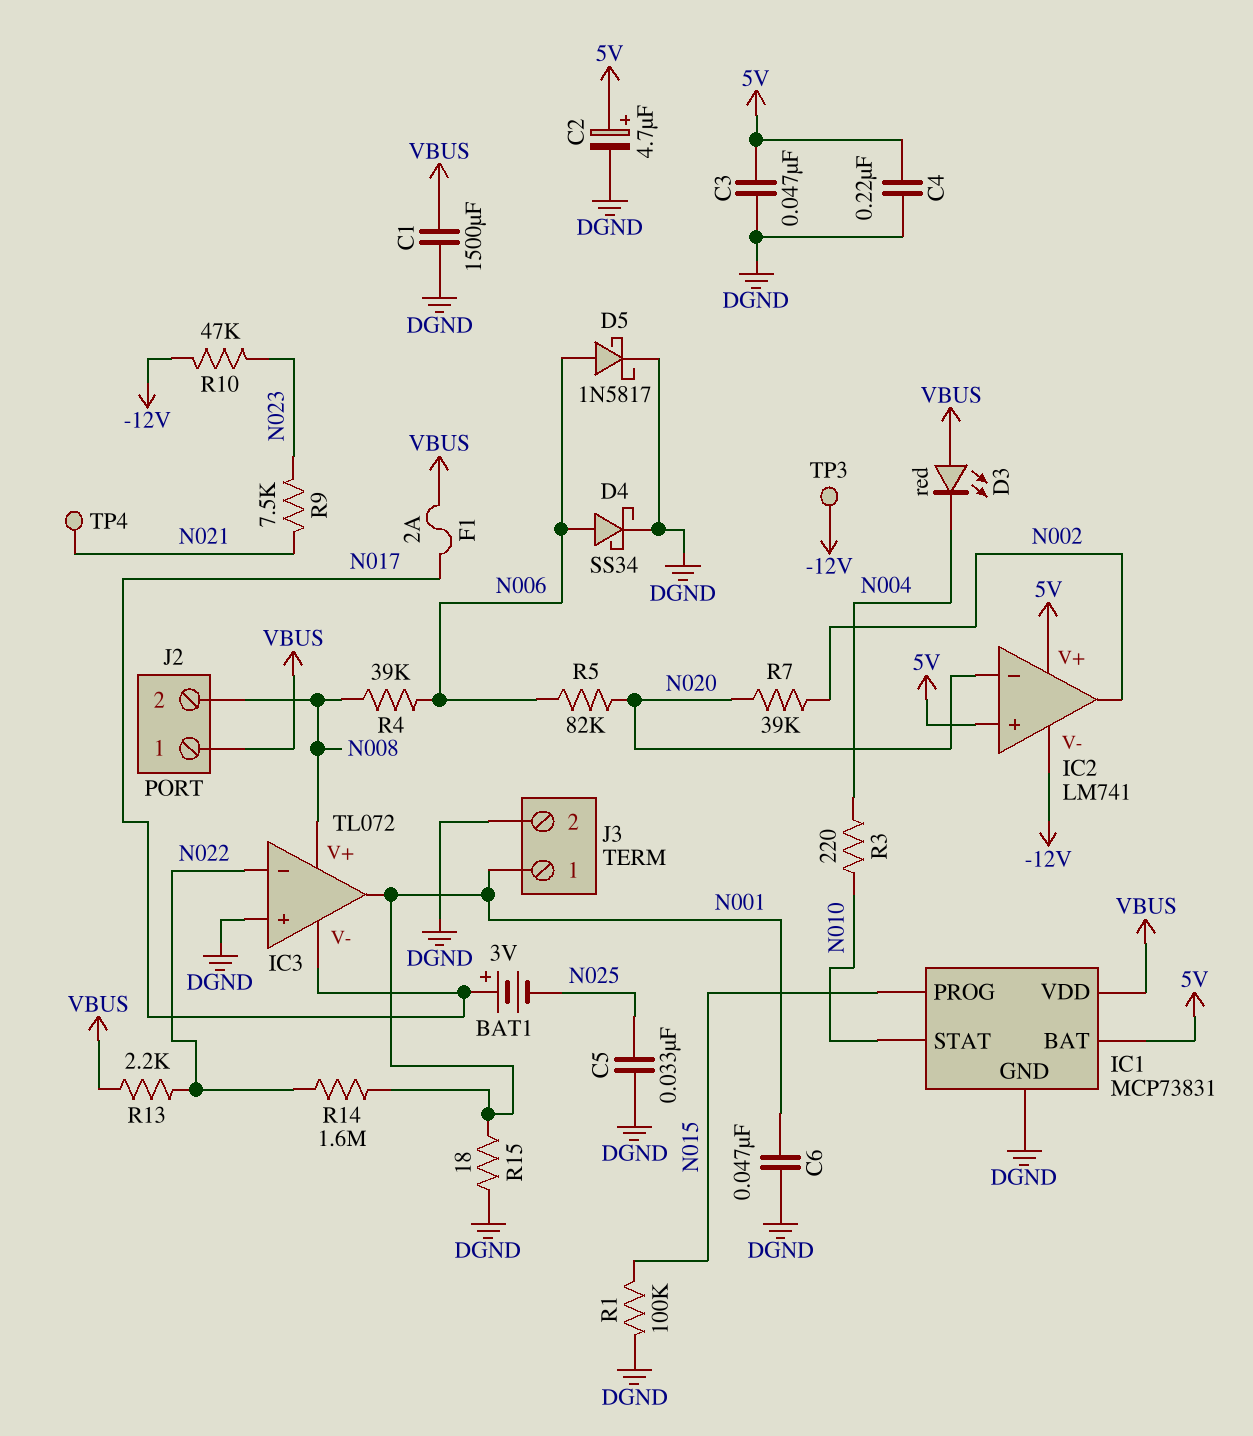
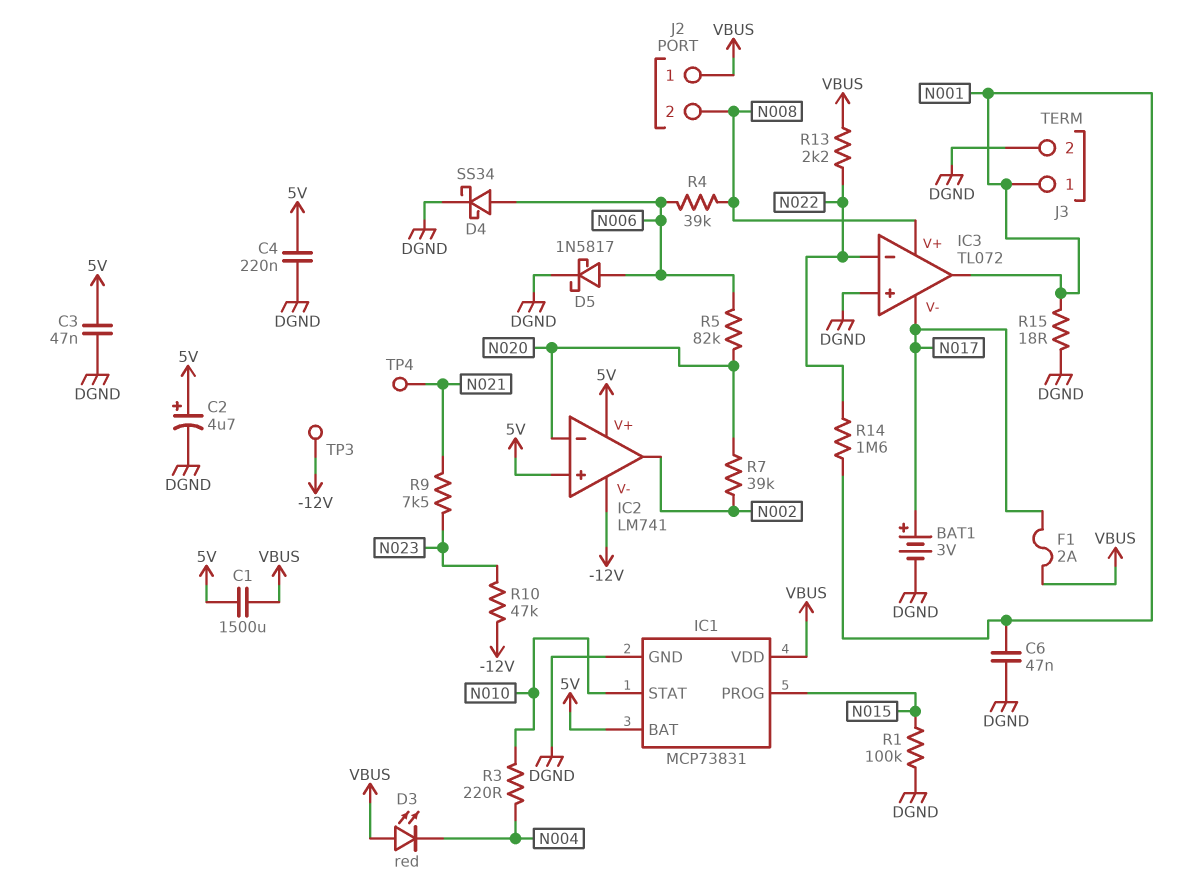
BAT1: 3V (plus N017, minus N025) -> 3V (plus N017, minus DGND)
C1: 1500uF (DGND, VBUS) -> 1500uF (5V, VBUS)
C5: 33nF (DGND, N025) -> none

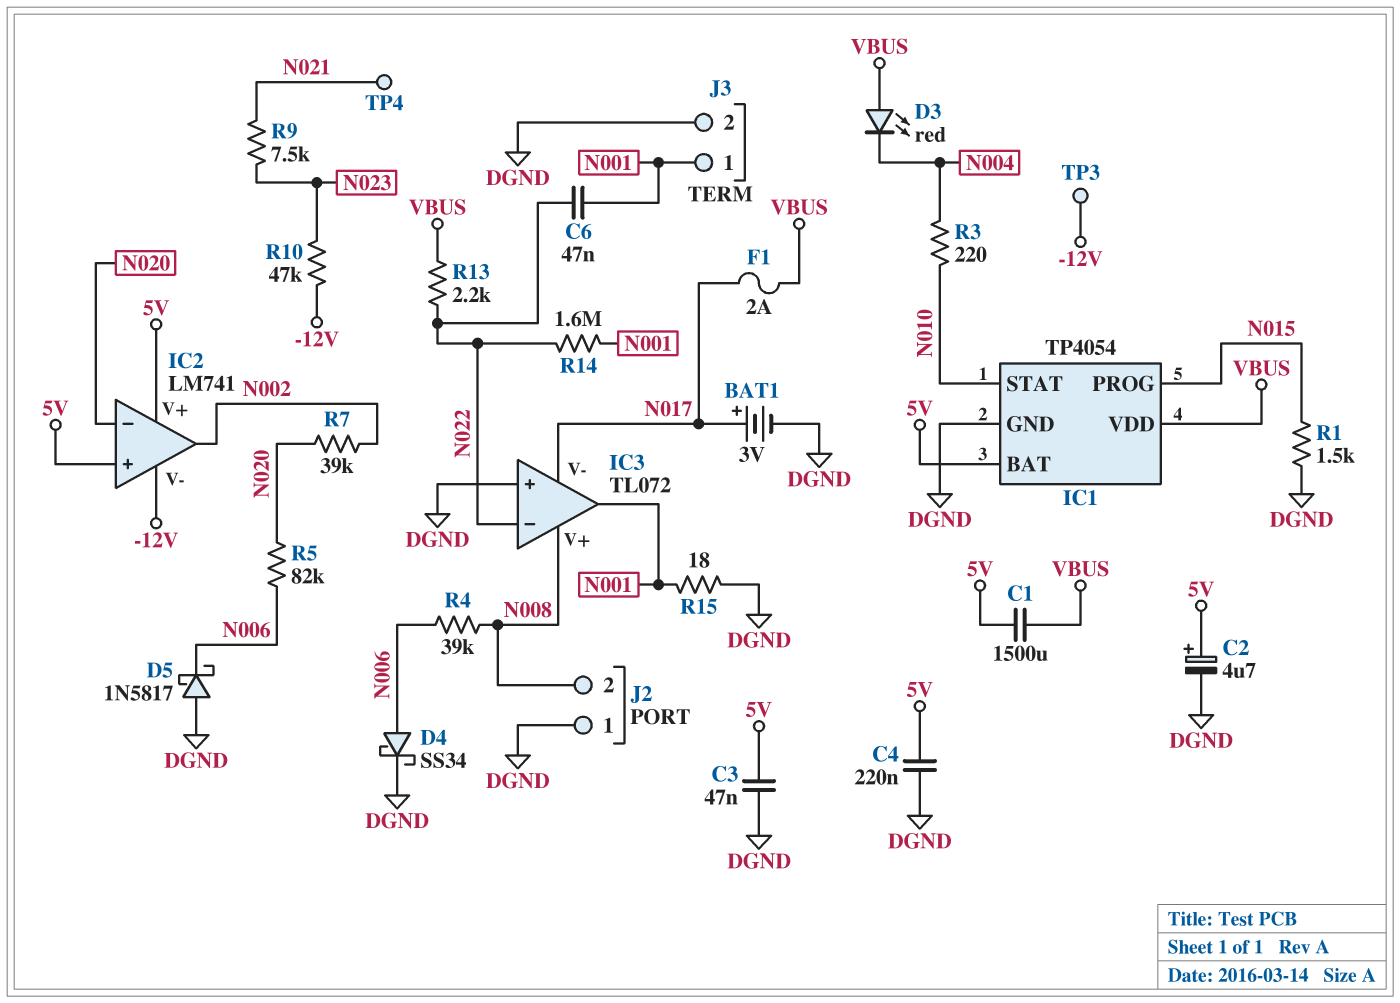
C6: 47nF (DGND, N001) -> 47nF (N001, N022)
D5: schottky 1N5817 (A N006, K DGND) -> schottky 1N5817 (A DGND, K N006)
IC1: MCP73831 -> TP4054
J2 pin 1: VBUS -> DGND
R1: 100k (DGND, N015) -> 1.5k (DGND, N015)

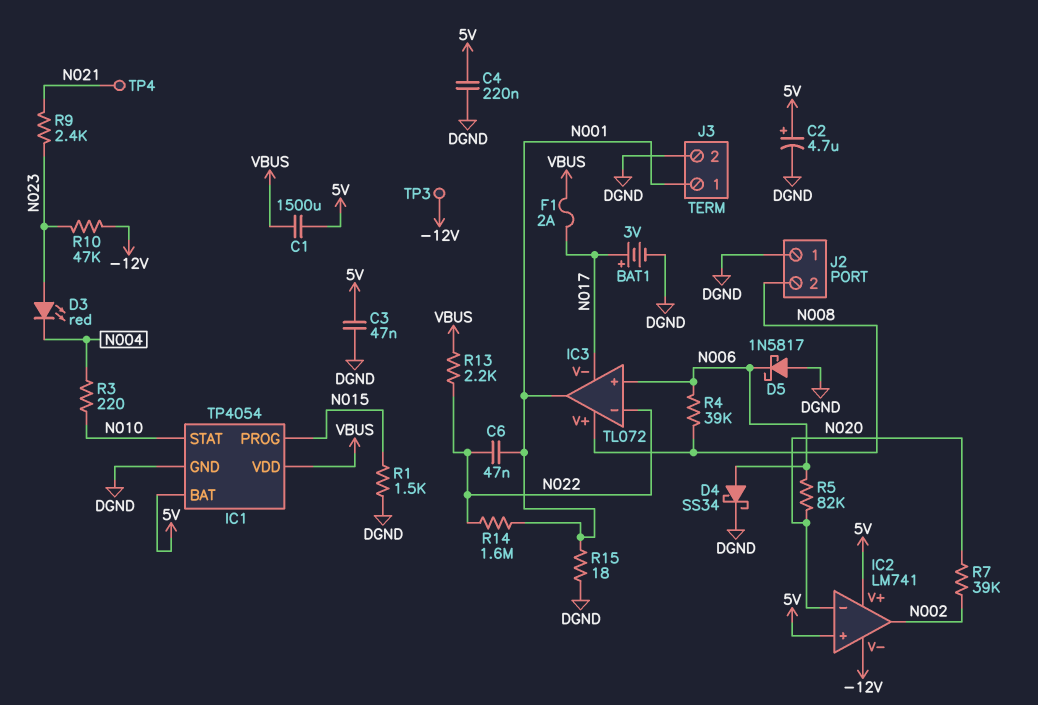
D3: LED red (A VBUS, K N004) -> LED red (A N023, K N004)
IC3 pin in+: DGND -> N006
R9: 7.5k (N021, N023) -> 2.4k (N021, N023)

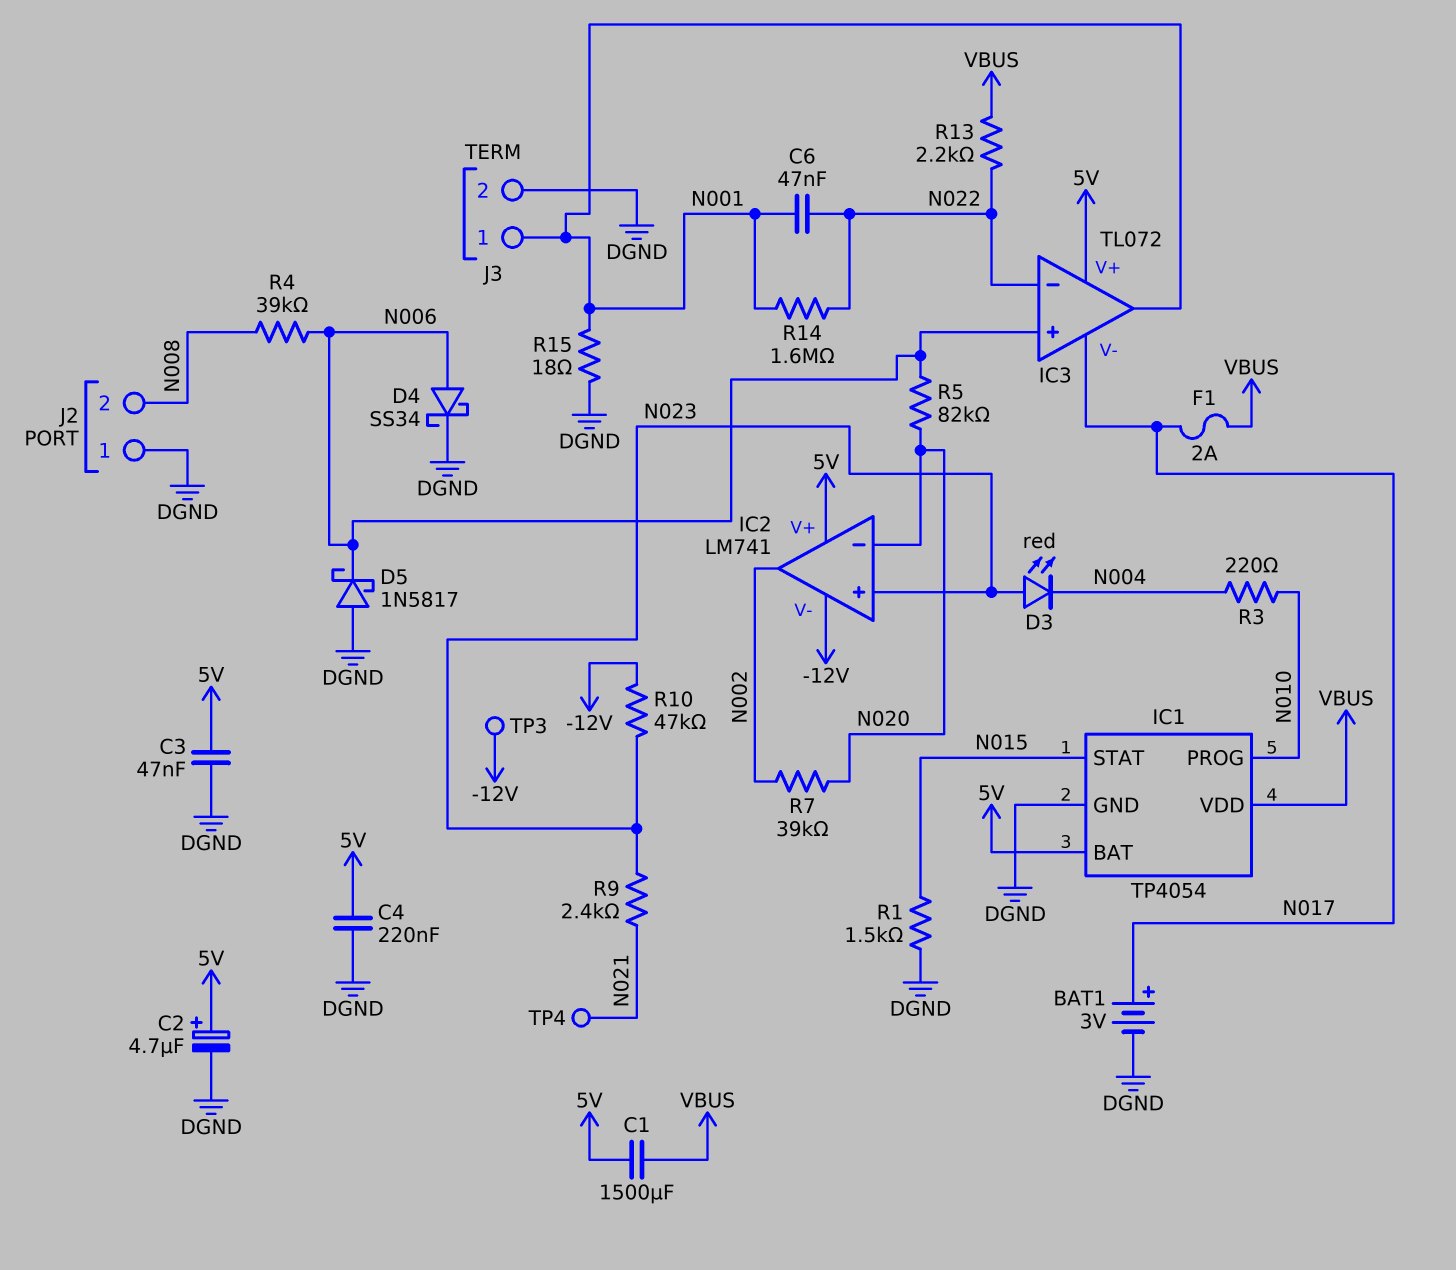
IC1 pin PROG: N015 -> N010
IC1 pin STAT: N010 -> N015
IC2 pin in+: 5V -> N023
IC3 pin V+: N008 -> 5V

